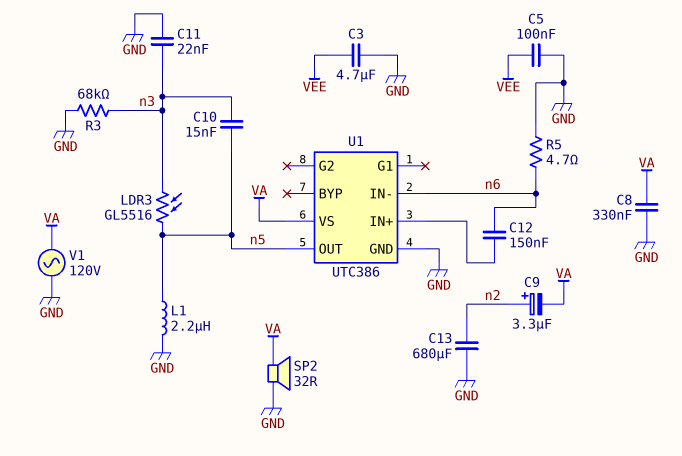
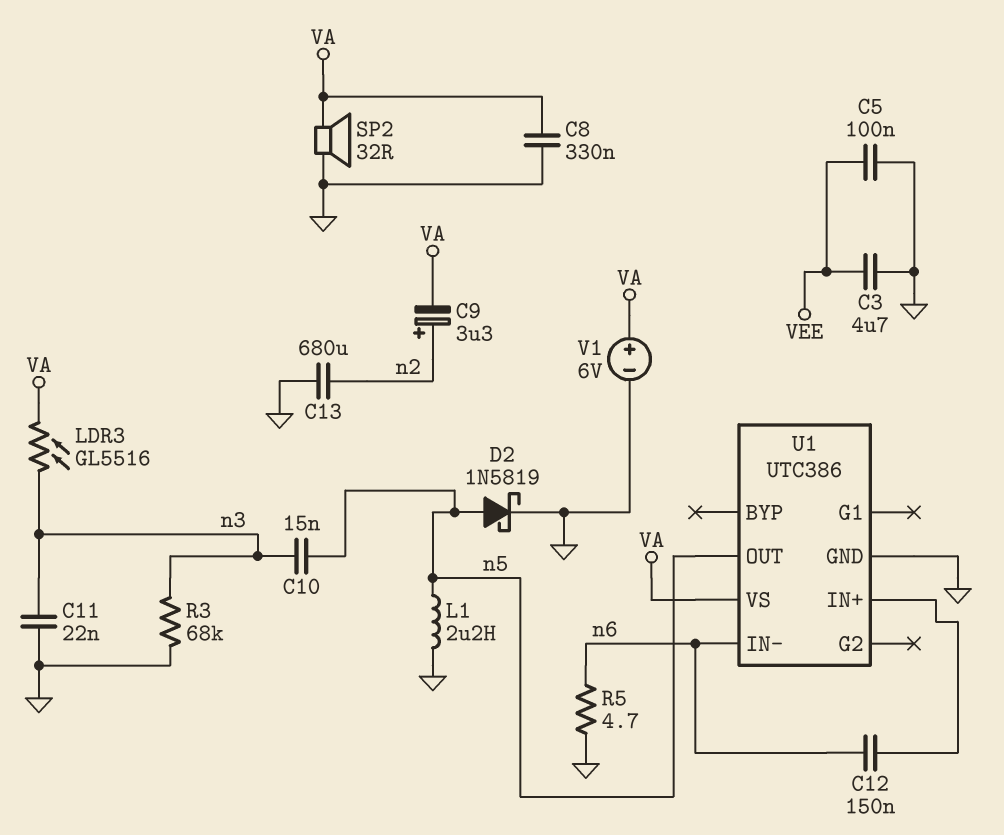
D2: none -> schottky 1N5819 (A n5, K GND)
LDR3: GL5516 (n3, n5) -> GL5516 (VA, n3)
V1: AC 120V (GND, VA) -> 6V (plus VA, minus GND)

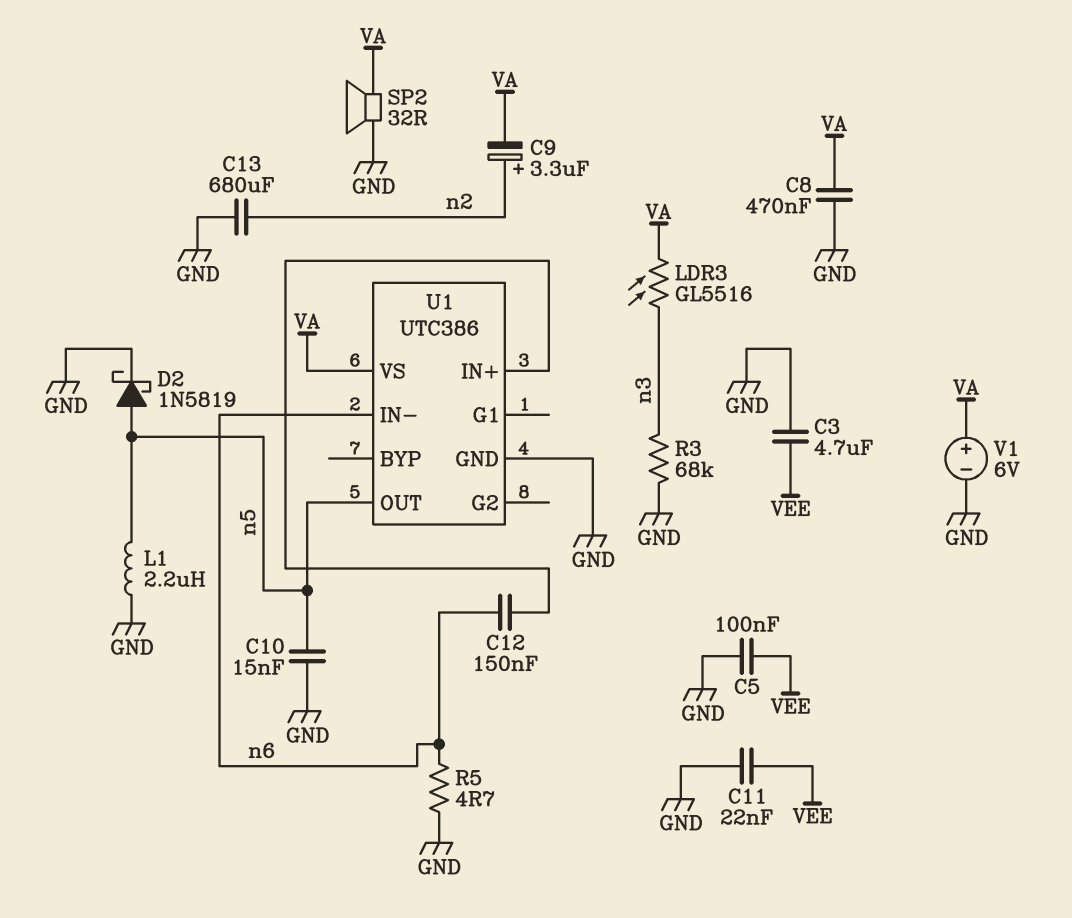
C8: 330nF (GND, VA) -> 470nF (GND, VA)
C10: 15nF (n3, n5) -> 15nF (GND, n5)
C11: 22nF (GND, n3) -> 22nF (GND, VEE)

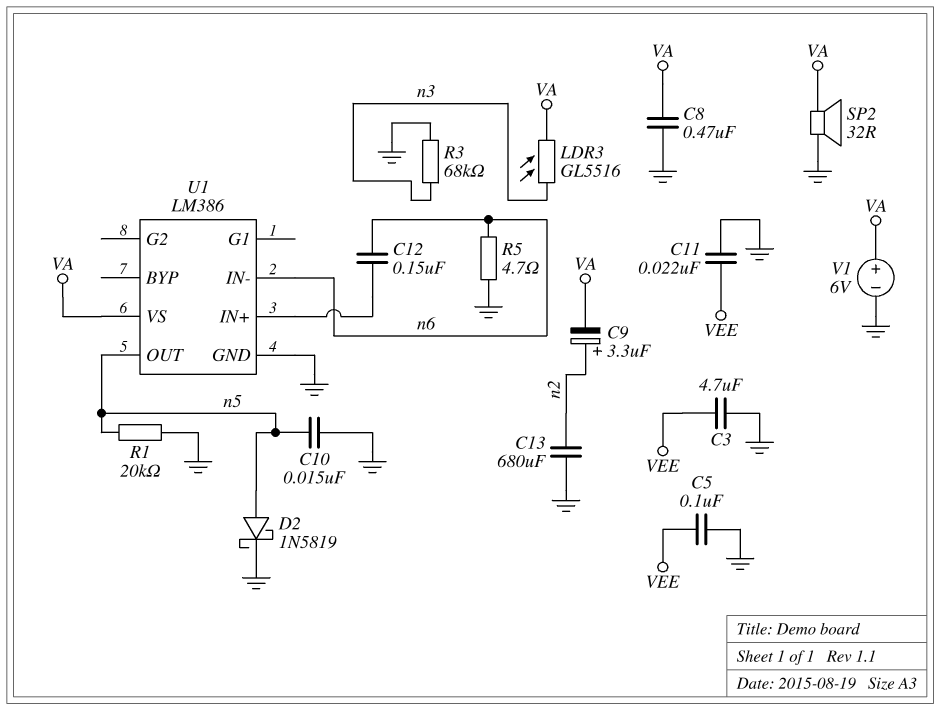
L1: 2.2uH (GND, n5) -> none
R1: none -> 20k (GND, n5)
U1: UTC386 -> LM386

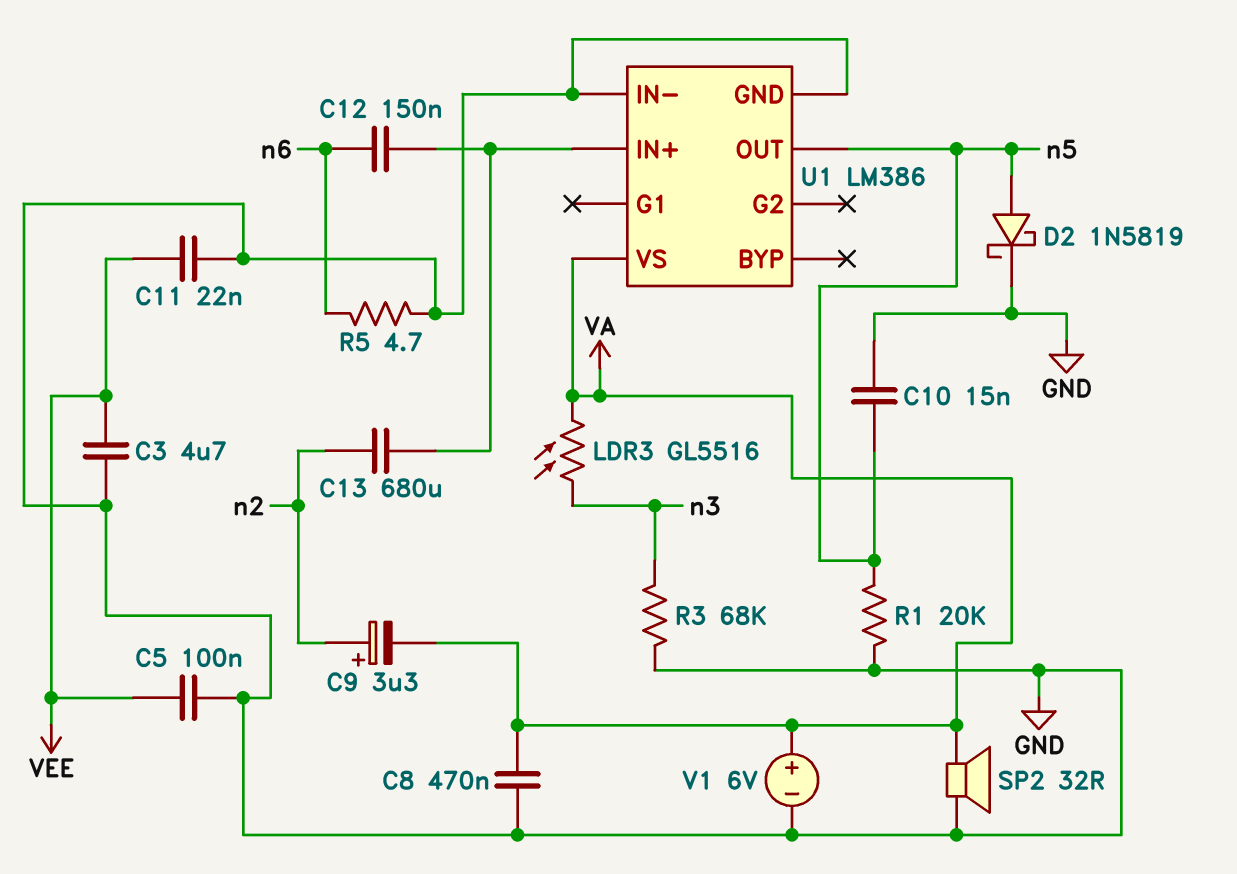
C13: 680uF (GND, n2) -> 680uF (U1/IN+, n2)
U1 pin IN-: n6 -> GND

